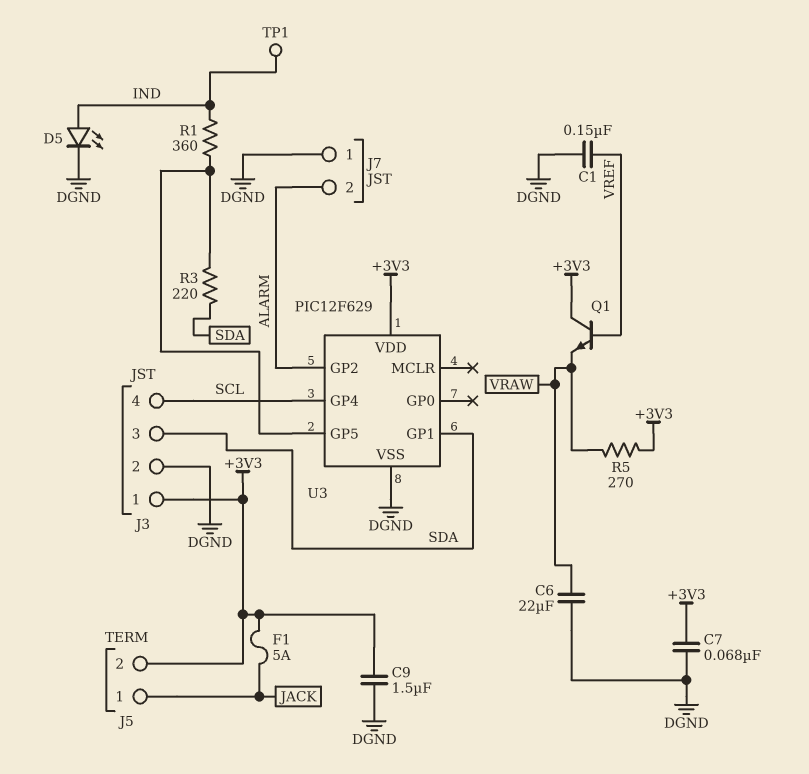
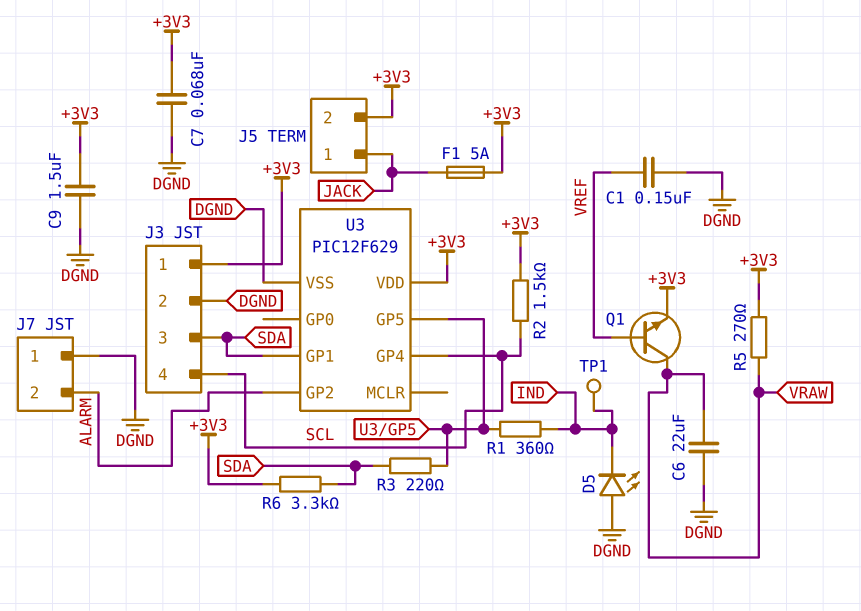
D5: LED (A IND, K DGND) -> LED (A DGND, K IND)
Q1: NPN (B VREF, C +3V3, E VRAW) -> NPN (B VREF, C VRAW, E +3V3)
R2: none -> 1.5k (+3V3, SCL)
R6: none -> 3.3k (+3V3, SDA)

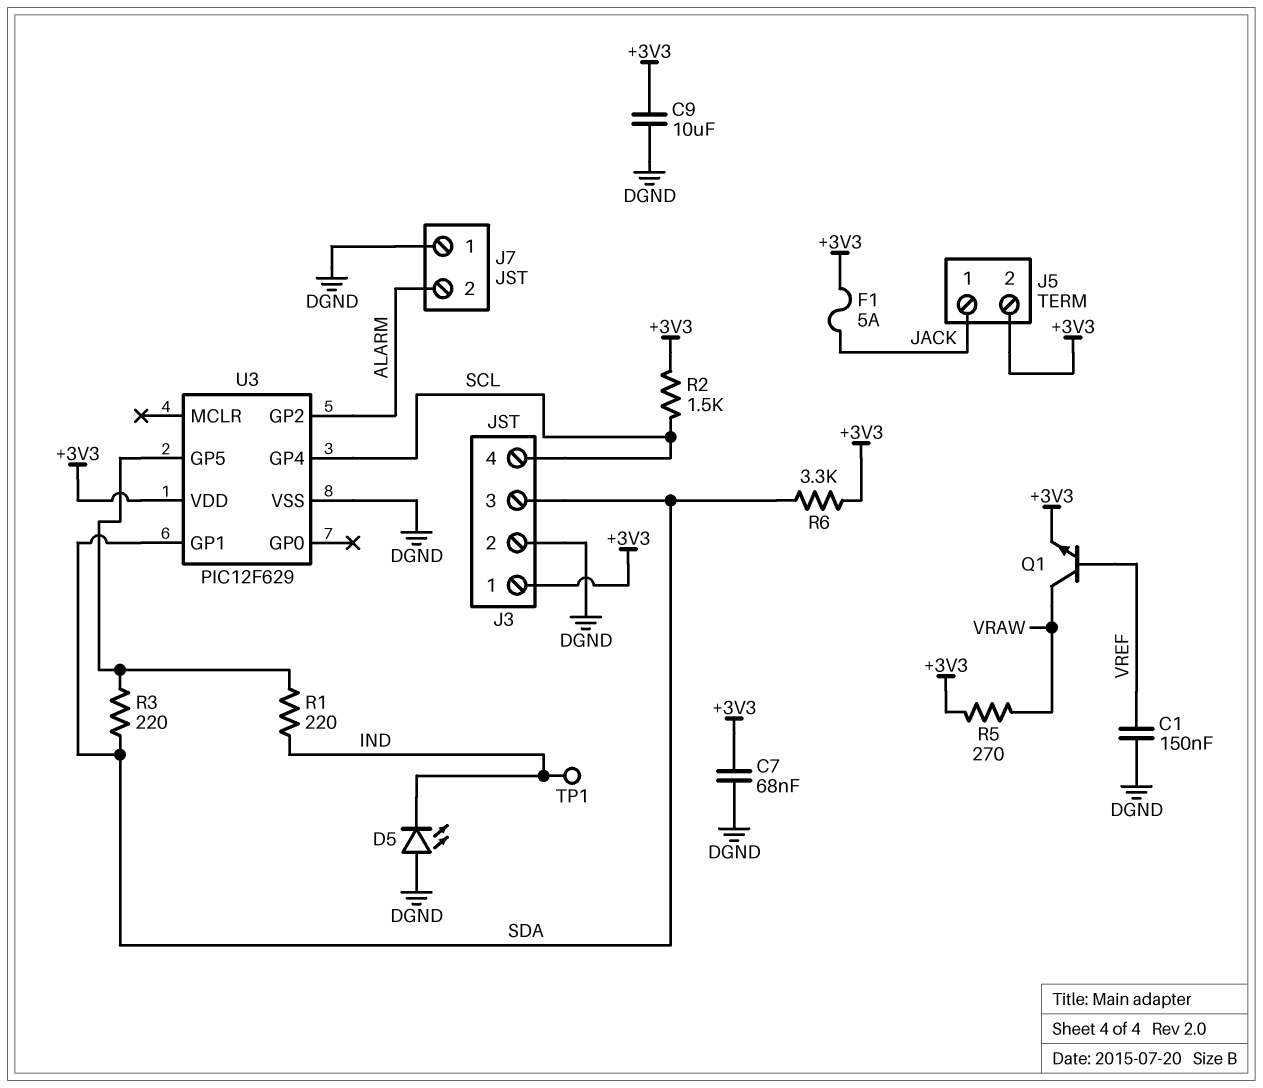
C6: 22uF (DGND, VRAW) -> none
C9: 1.5uF (+3V3, DGND) -> 10uF (+3V3, DGND)
R1: 360 (IND, U3/GP5) -> 220 (IND, U3/GP5)

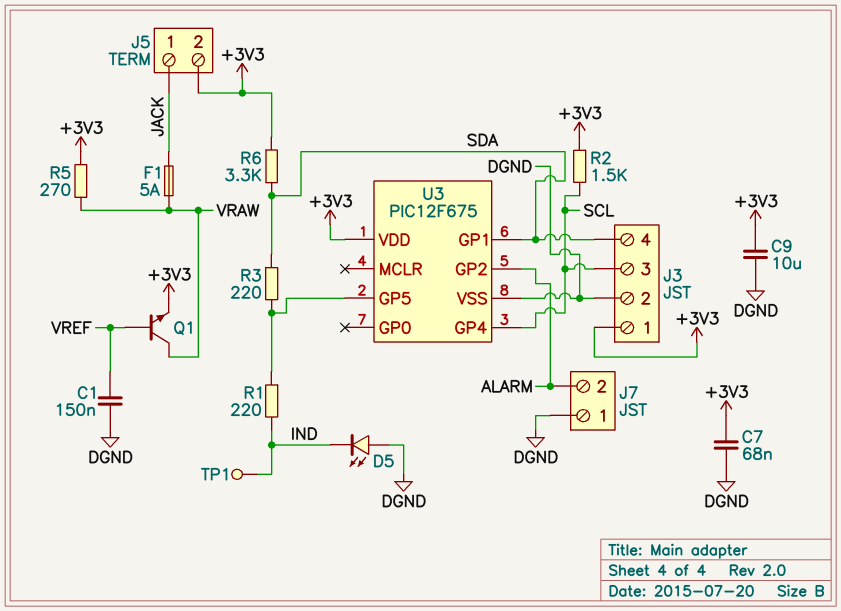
F1: 5A (+3V3, JACK) -> 5A (JACK, VRAW)
J3 pin 3: SDA -> SCL
J3 pin 4: SCL -> SDA
U3: PIC12F629 -> PIC12F675

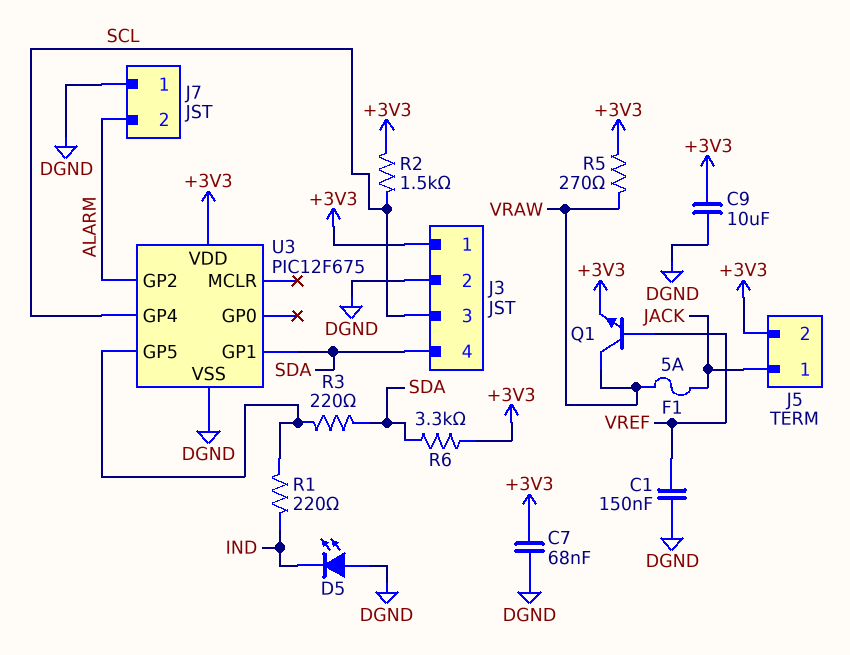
TP1: test point (IND) -> none

